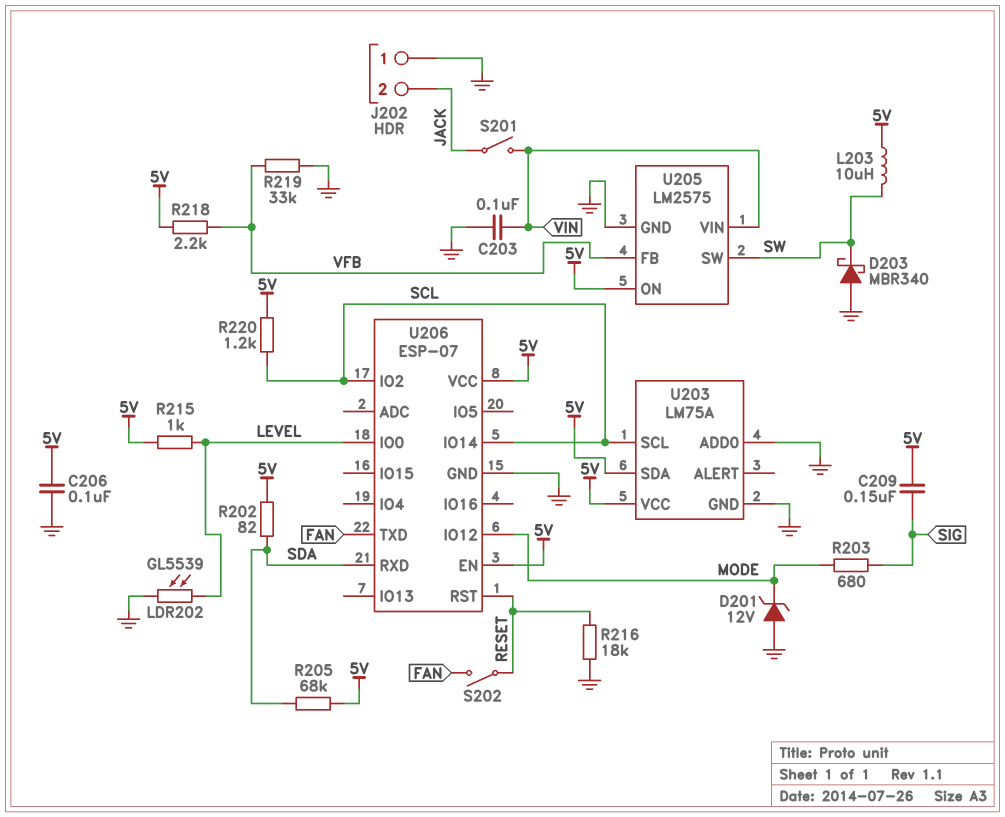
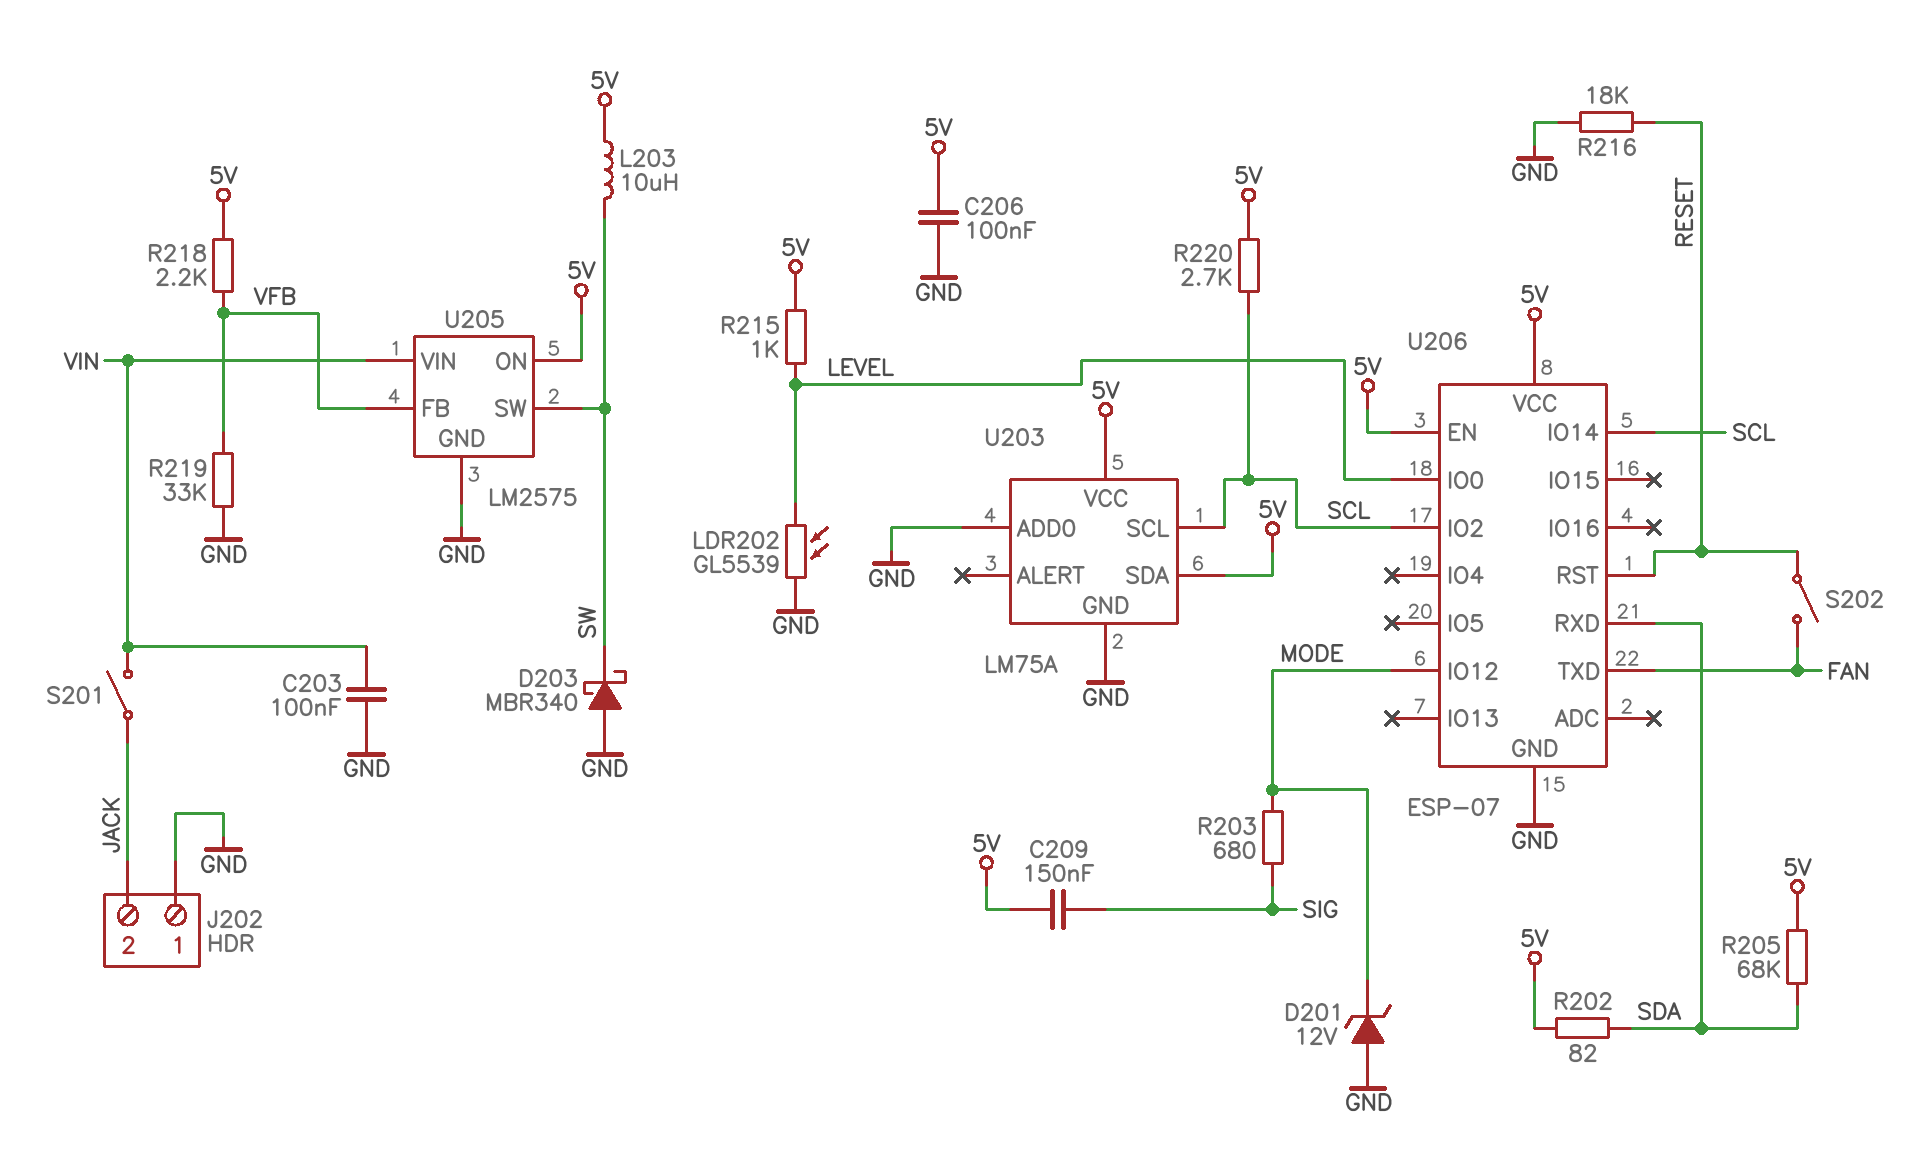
R220: 1.2k (5V, SCL) -> 2.7k (5V, SCL)

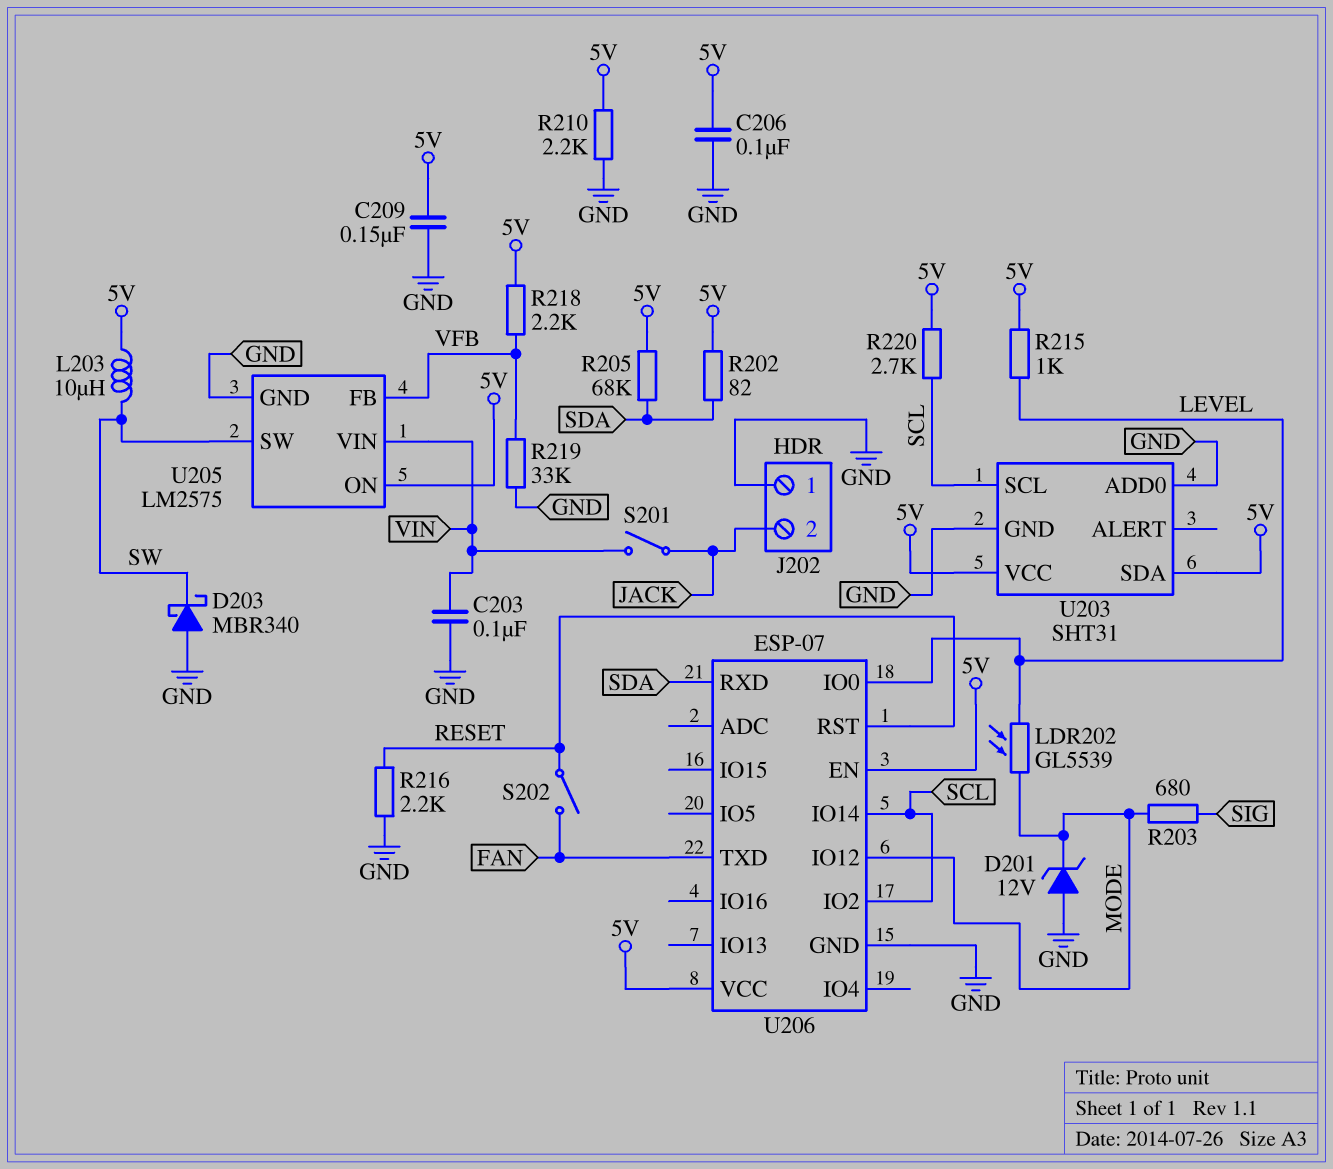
C209: 150nF (5V, SIG) -> 150nF (5V, GND)
LDR202: GL5539 (GND, LEVEL) -> GL5539 (LEVEL, MODE)
R210: none -> 2.2k (5V, GND)
R216: 18k (GND, RESET) -> 2.2k (GND, RESET)
U203: LM75A -> SHT31

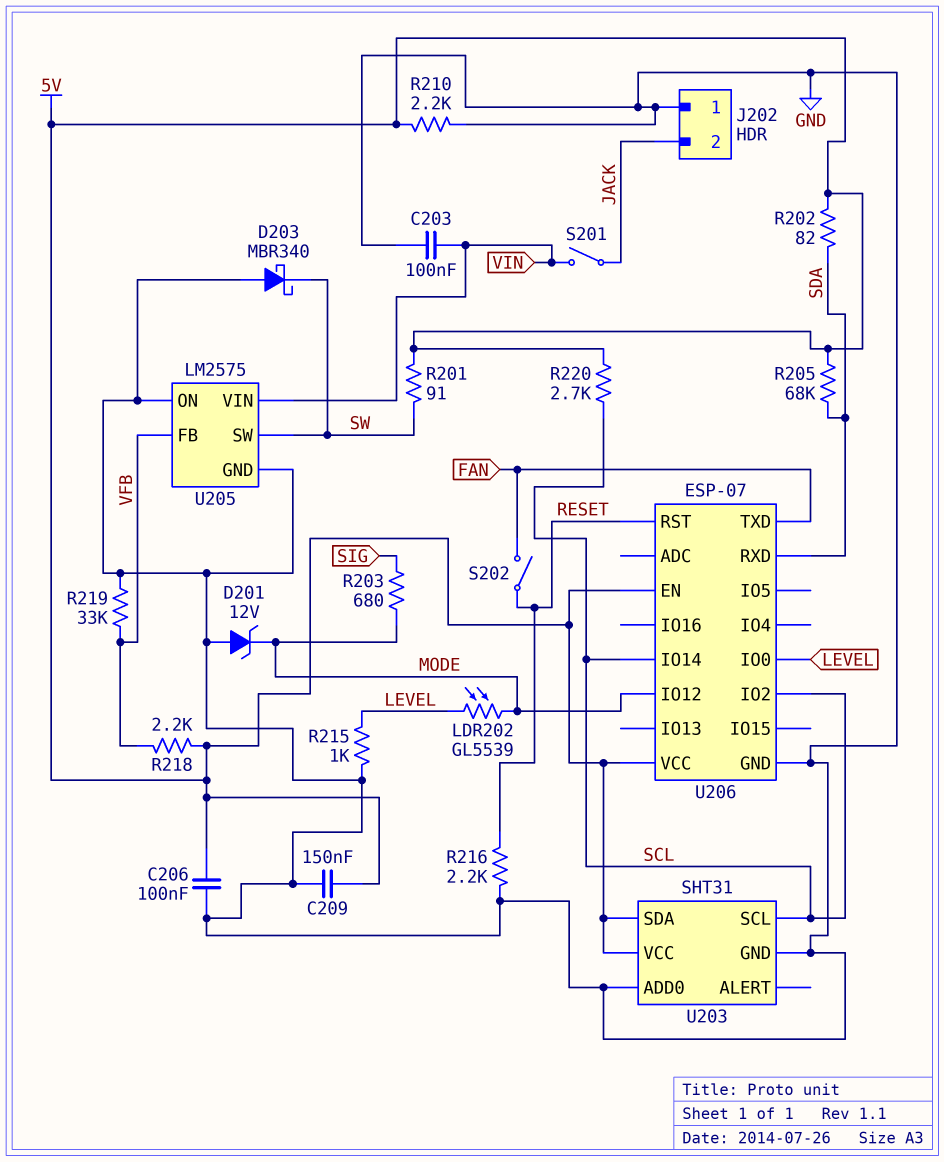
L203: 10uH (5V, SW) -> none
R201: none -> 91 (5V, SW)
R215: 1k (5V, LEVEL) -> 1k (GND, LEVEL)
U205 pin ON: 5V -> GND

